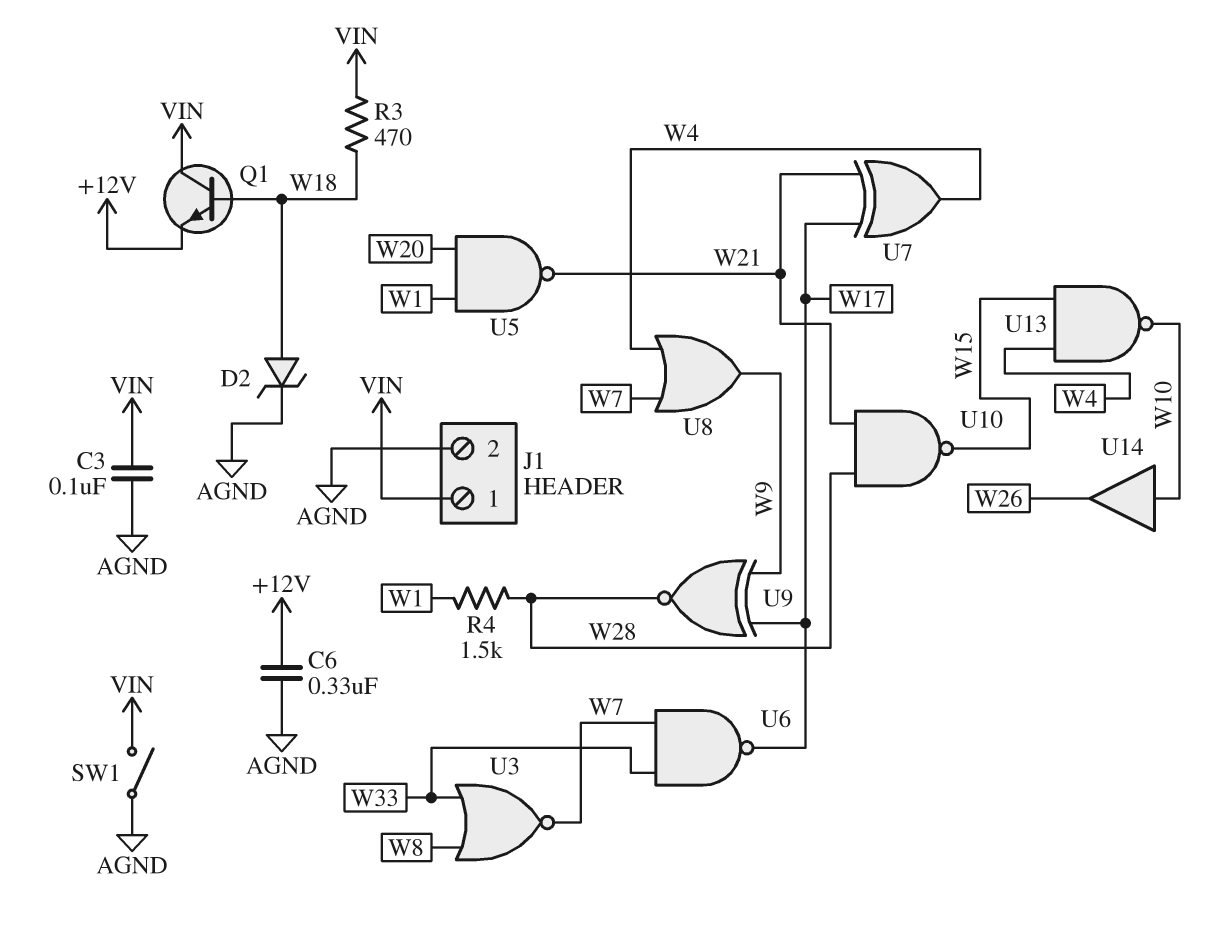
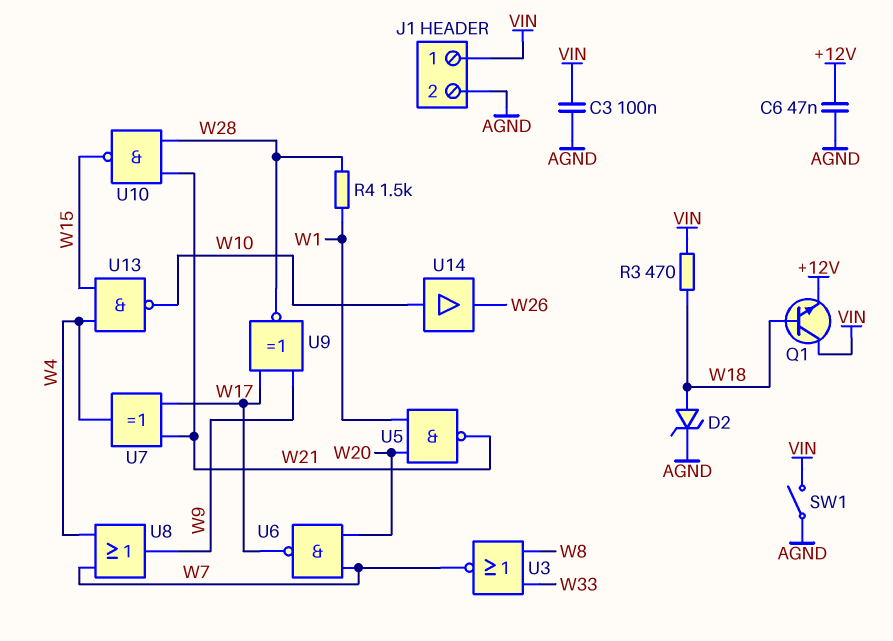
C6: 330nF (+12V, AGND) -> 47nF (+12V, AGND)
U6: NAND (in W7, in W33, out W17) -> NAND (in W7, in W20, out W17)

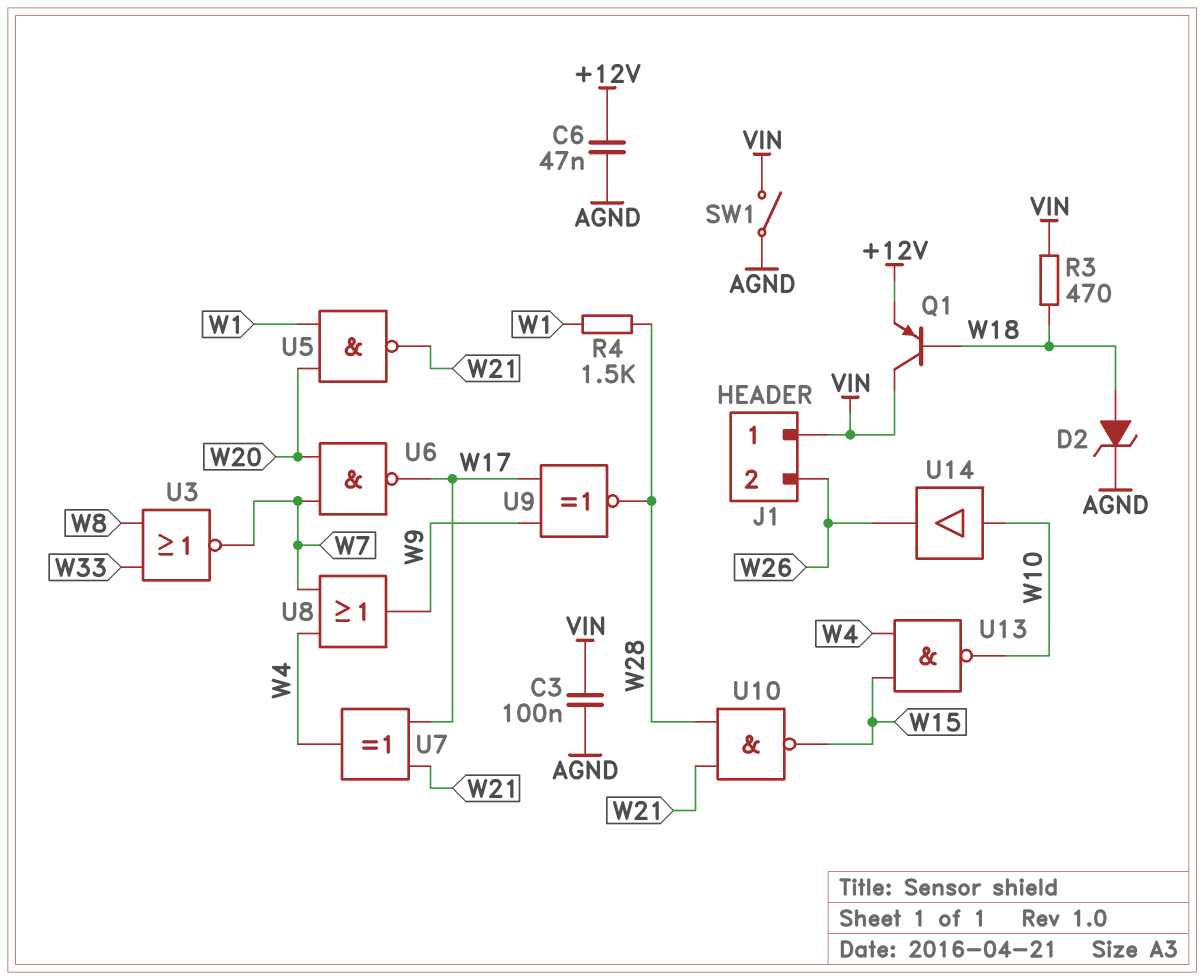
J1 pin 2: AGND -> W26
Q1: NPN (B W18, C VIN, E +12V) -> PNP (B W18, C VIN, E +12V)

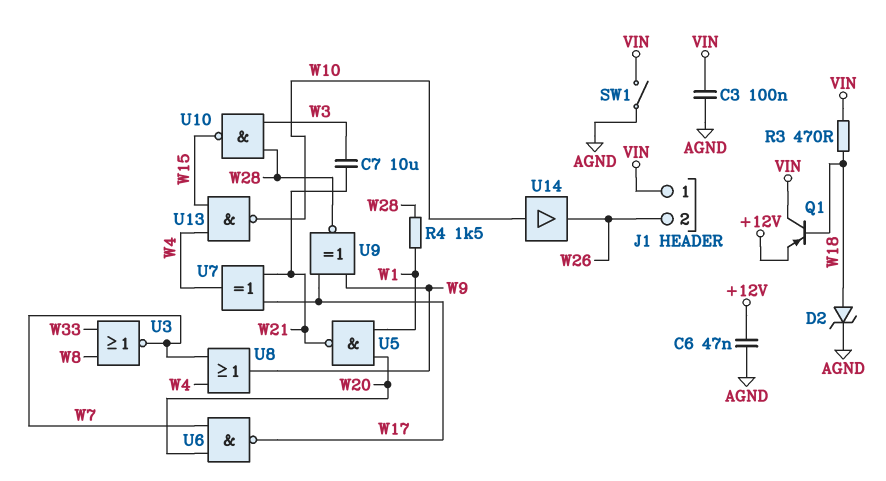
C7: none -> 10uF (W3, W21)
U10: NAND (in W21, in W28, out W15) -> NAND (in W3, in W28, out W15)

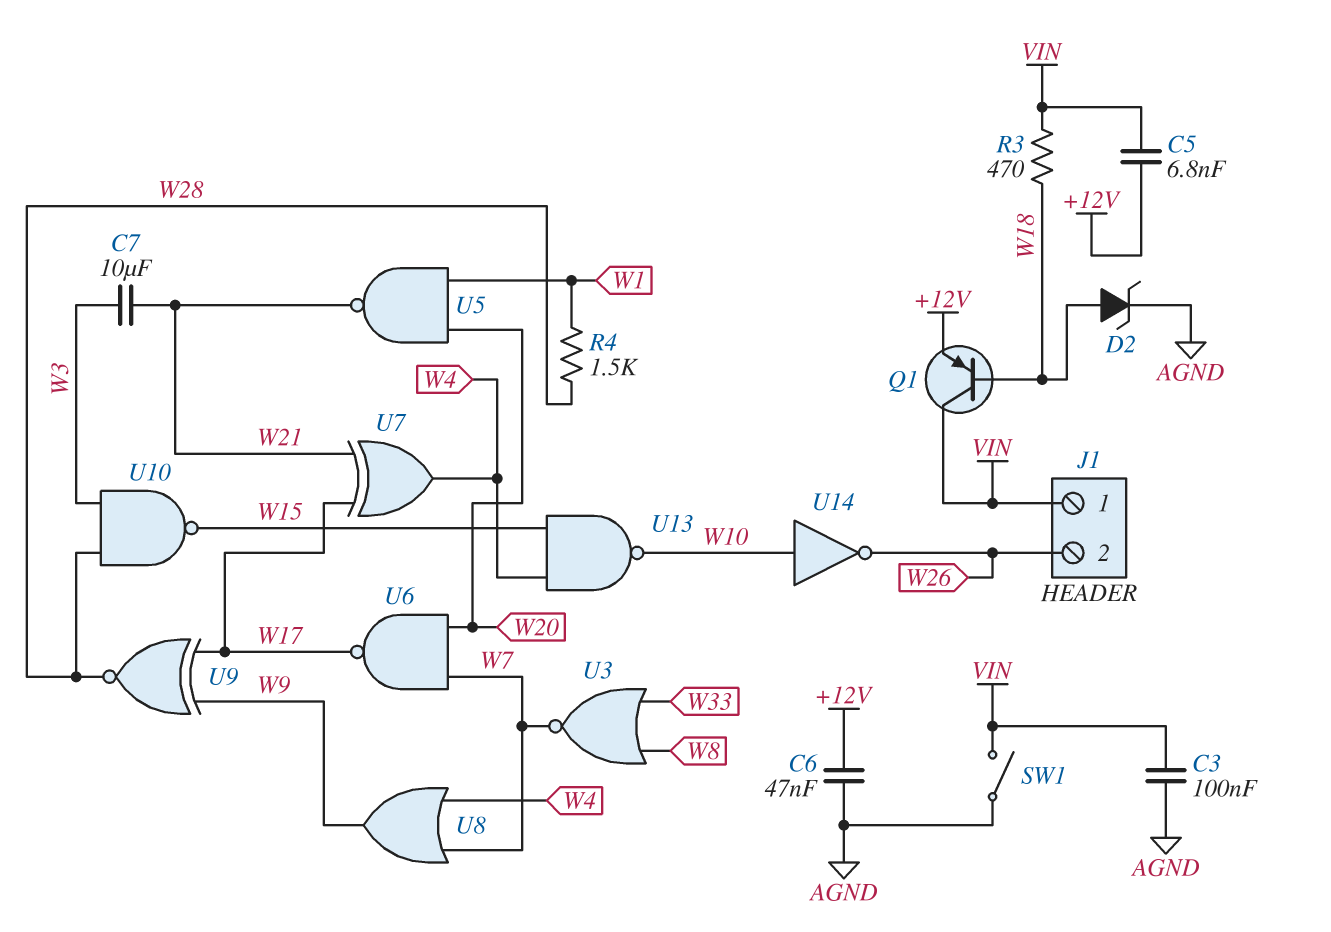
C5: none -> 6.8nF (+12V, VIN)
U14: buffer (in W10, out W26) -> NOT (in W10, out W26)

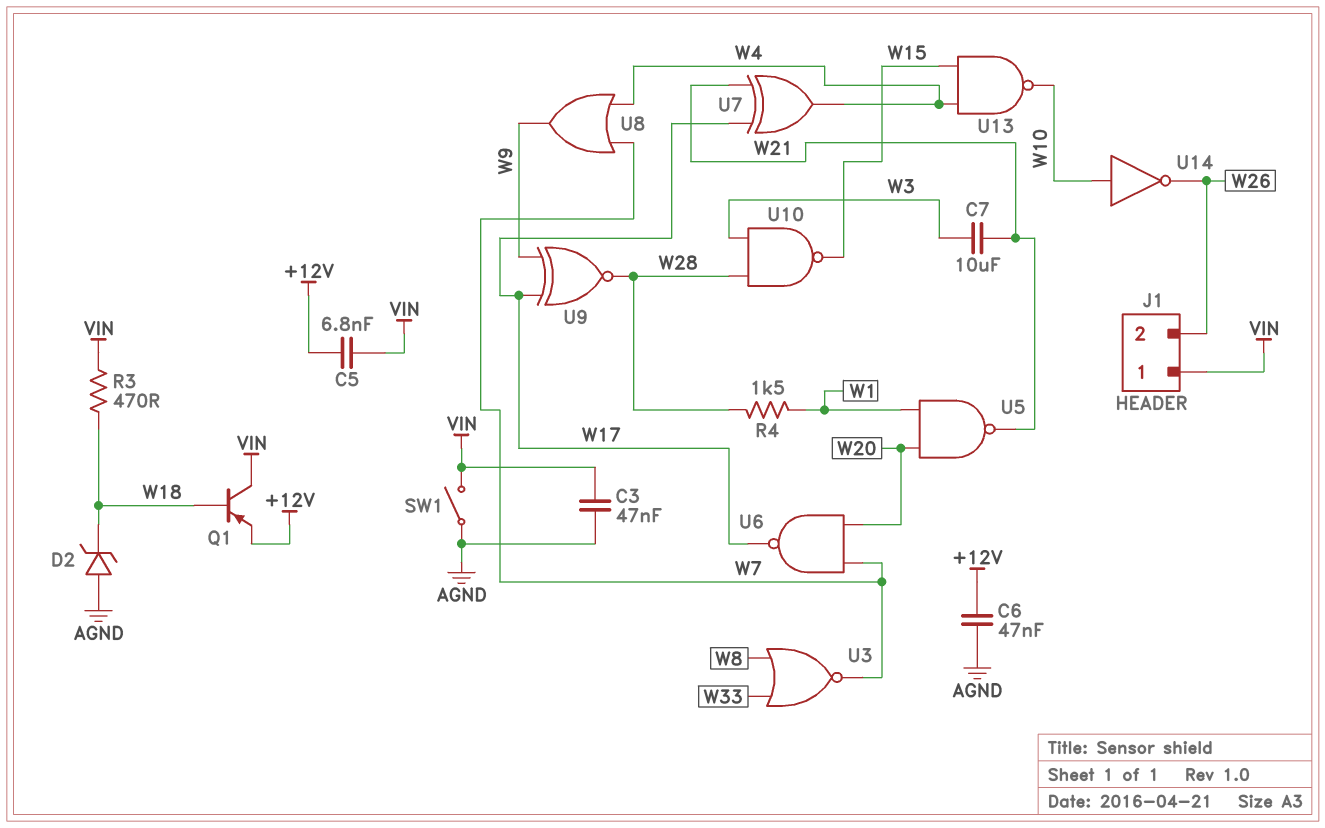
C3: 100nF (AGND, VIN) -> 47nF (AGND, VIN)
D2: zener (A W18, K AGND) -> zener (A AGND, K W18)

